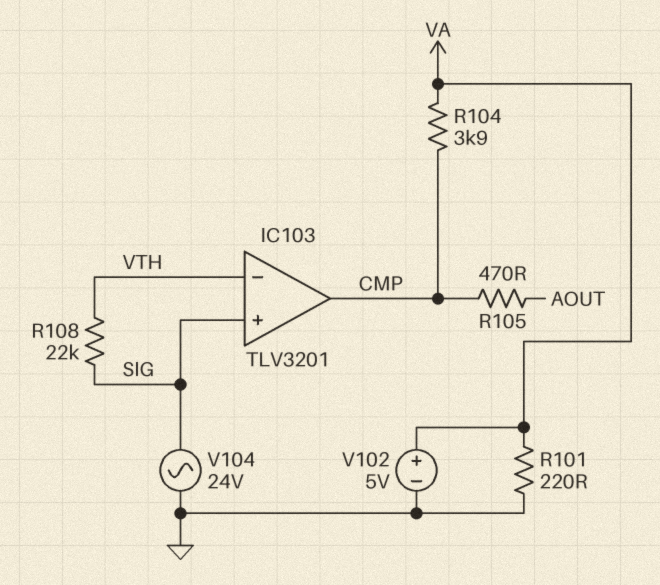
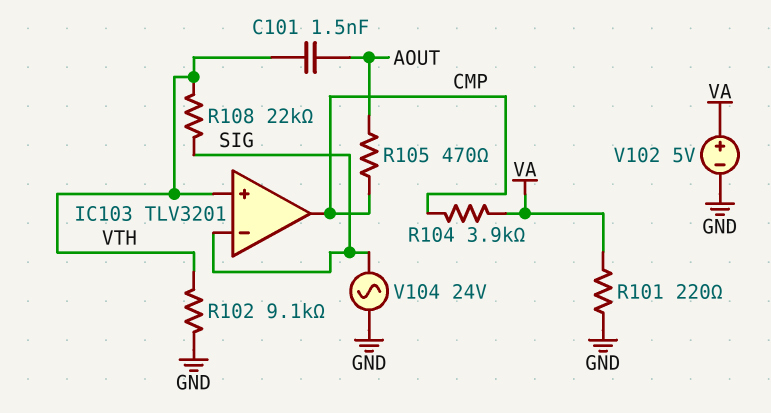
C101: none -> 1.5nF (AOUT, VTH)
IC103 pin in+: SIG -> VTH
IC103 pin in-: VTH -> SIG
R102: none -> 9.1k (GND, VTH)

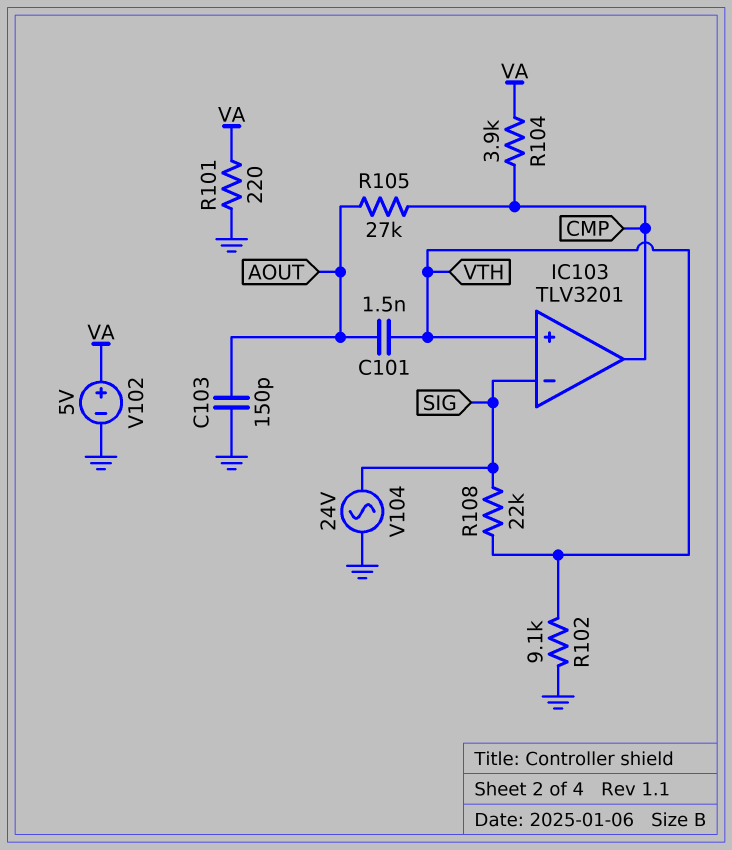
C103: none -> 150pF (AOUT, GND)
R105: 470 (AOUT, CMP) -> 27k (AOUT, CMP)

